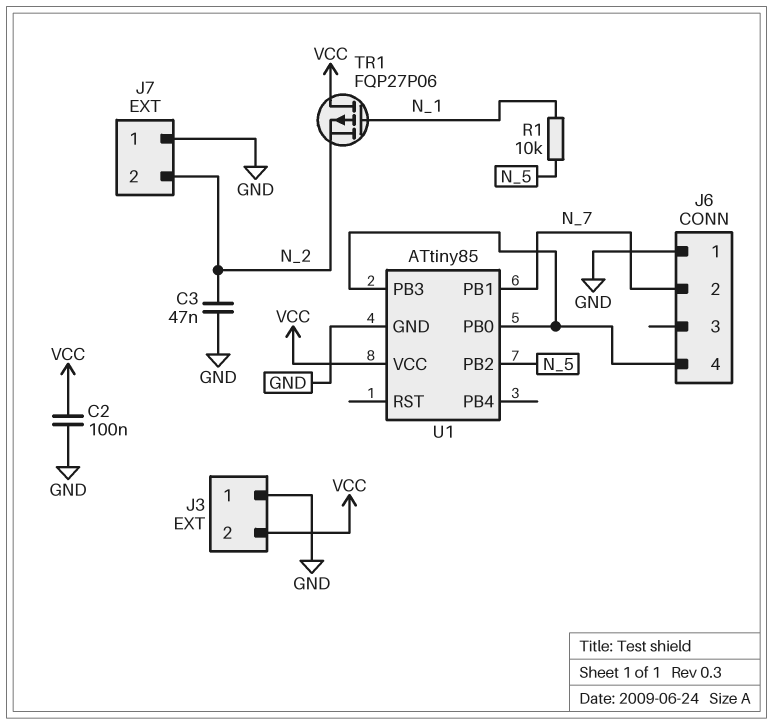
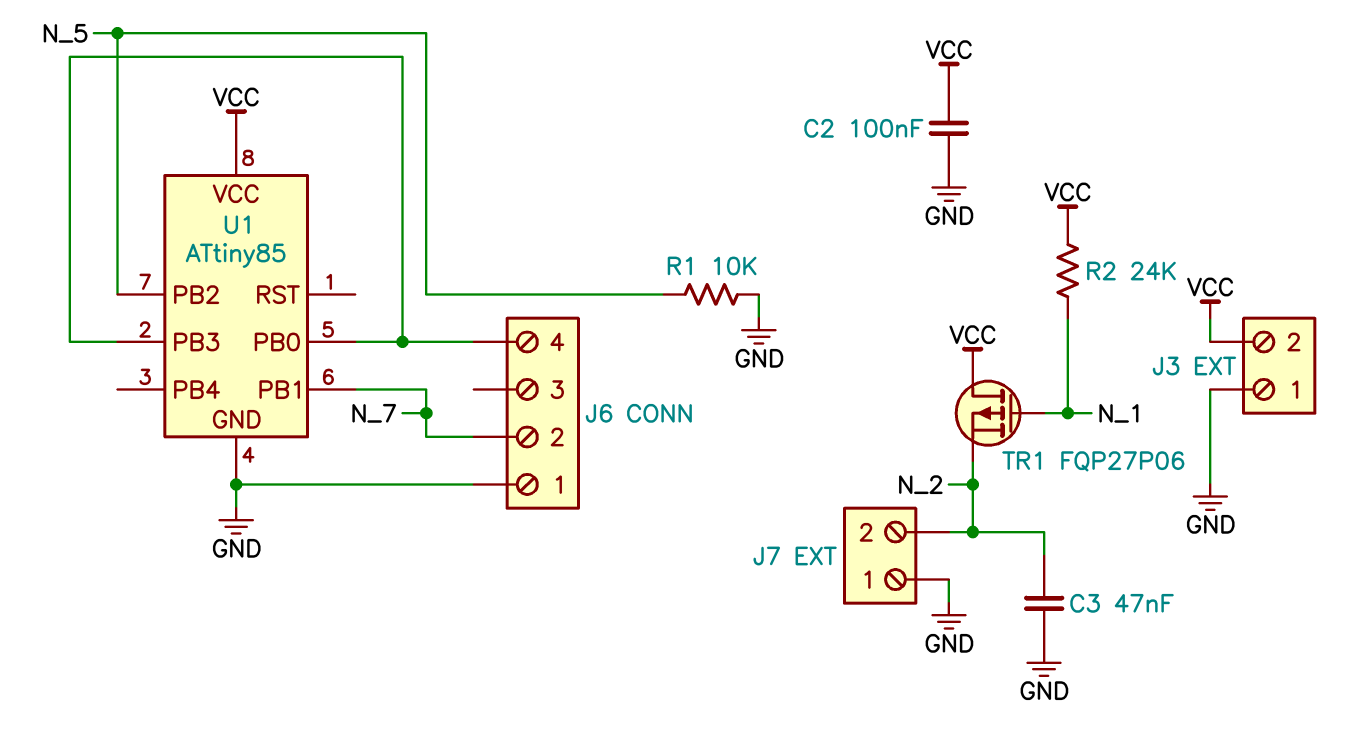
R1: 10k (N_1, N_5) -> 10k (GND, N_5)
R2: none -> 24k (N_1, VCC)

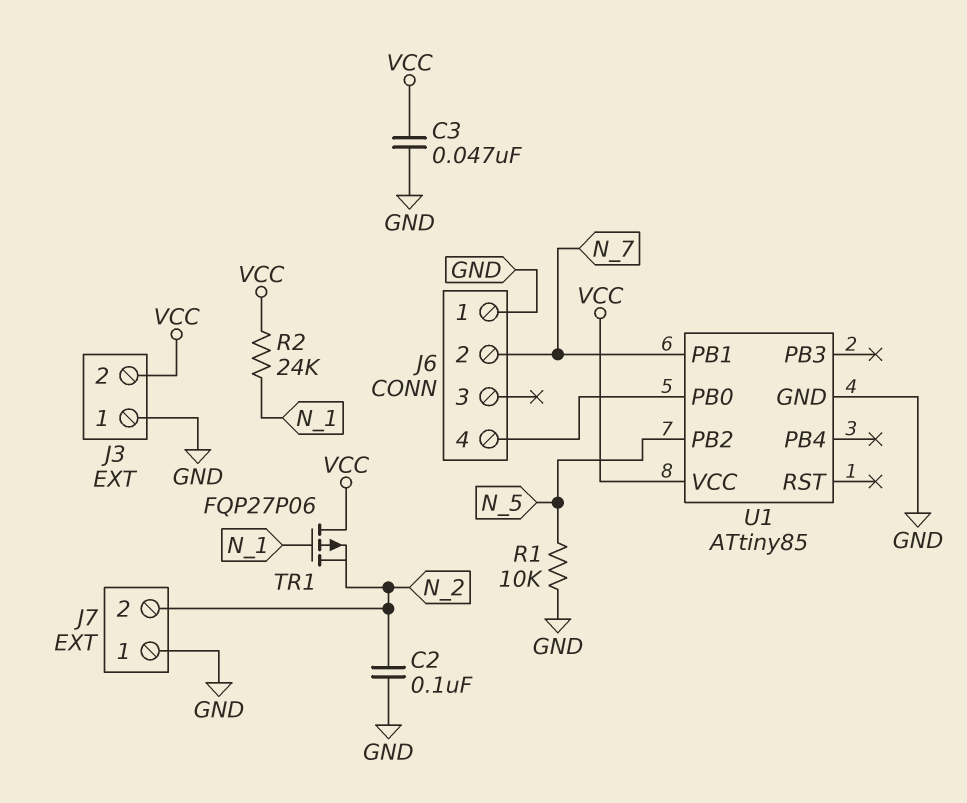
C2: 100nF (GND, VCC) -> 100nF (GND, N_2)
C3: 47nF (GND, N_2) -> 47nF (GND, VCC)
U1 pin PB3: J6/4 -> none

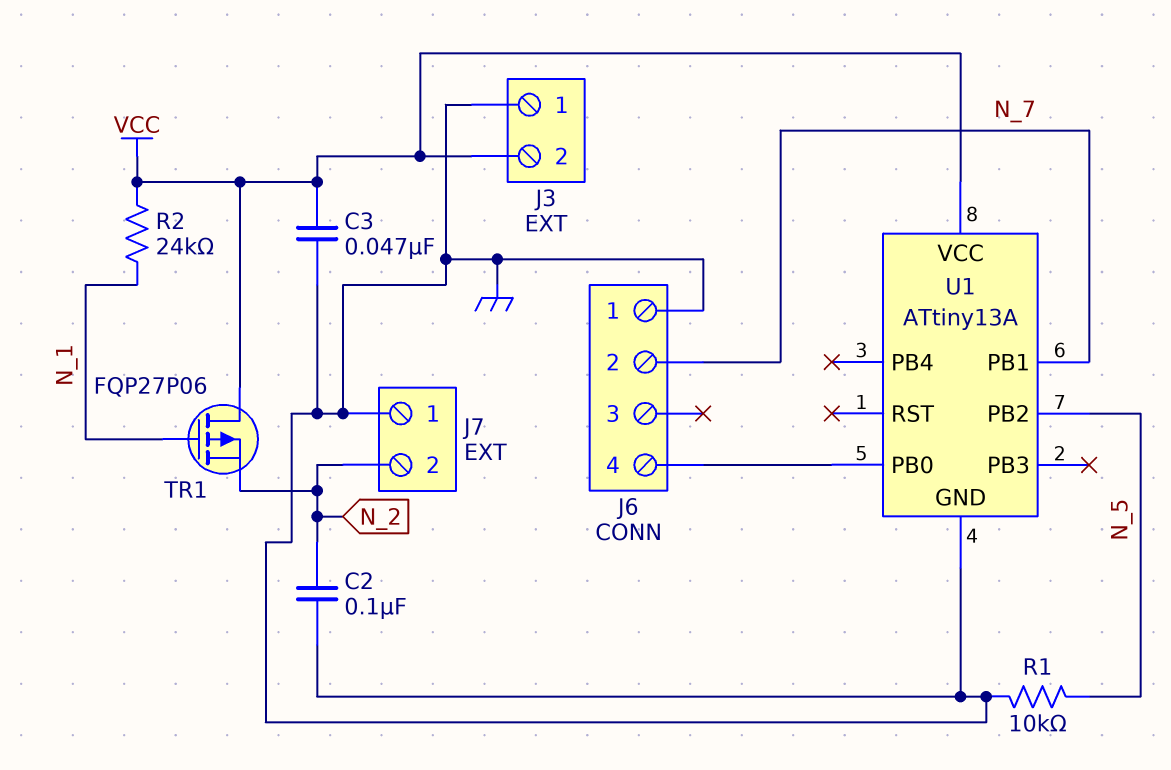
U1: ATtiny85 -> ATtiny13A

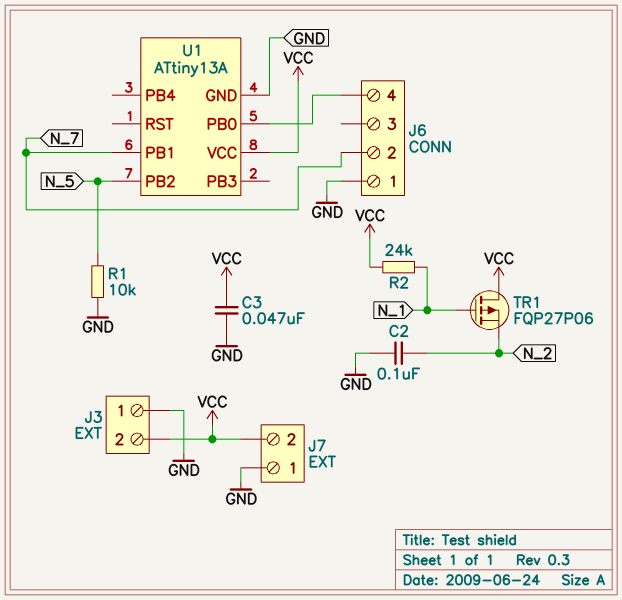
J7 pin 2: N_2 -> VCC

